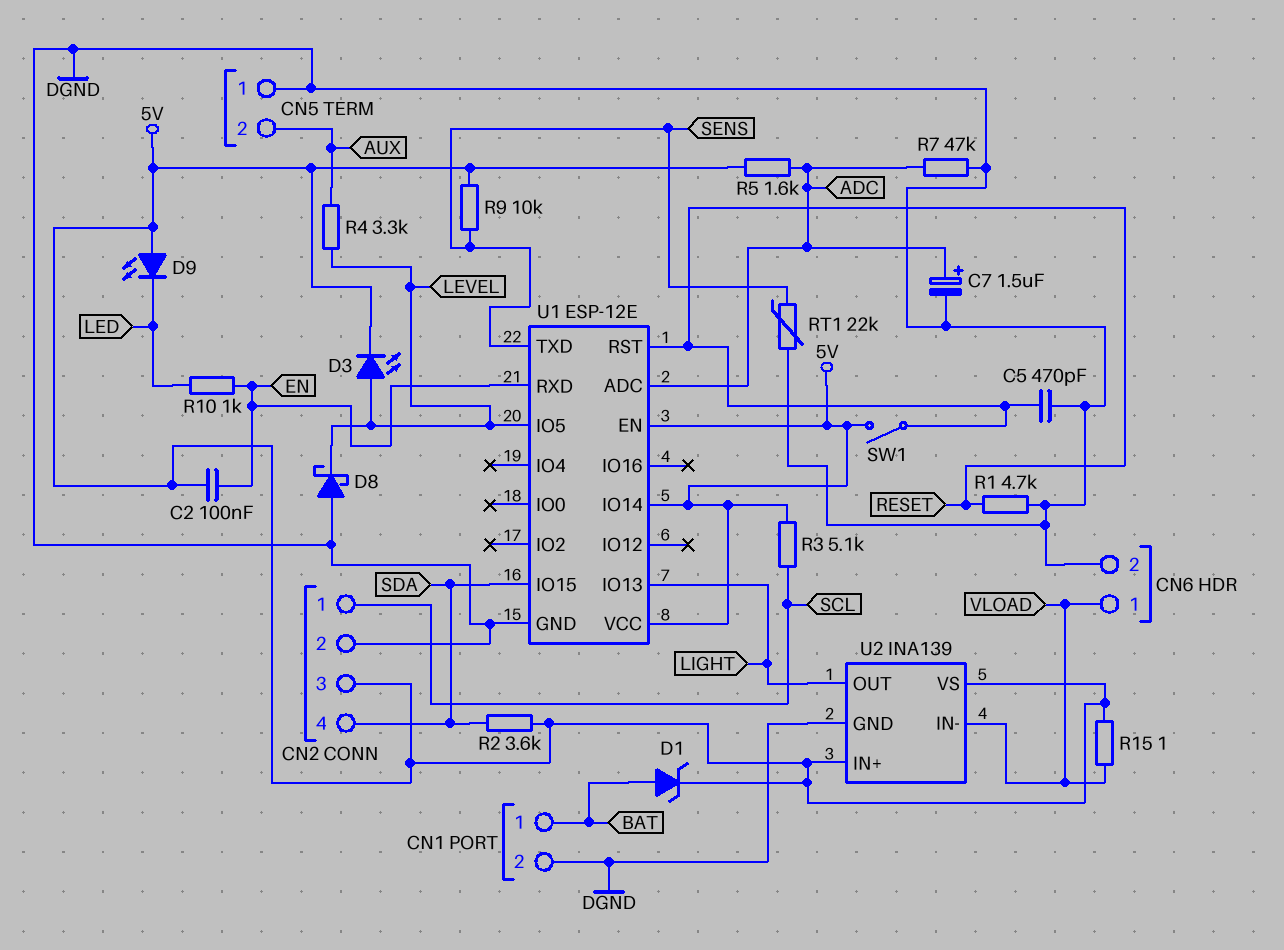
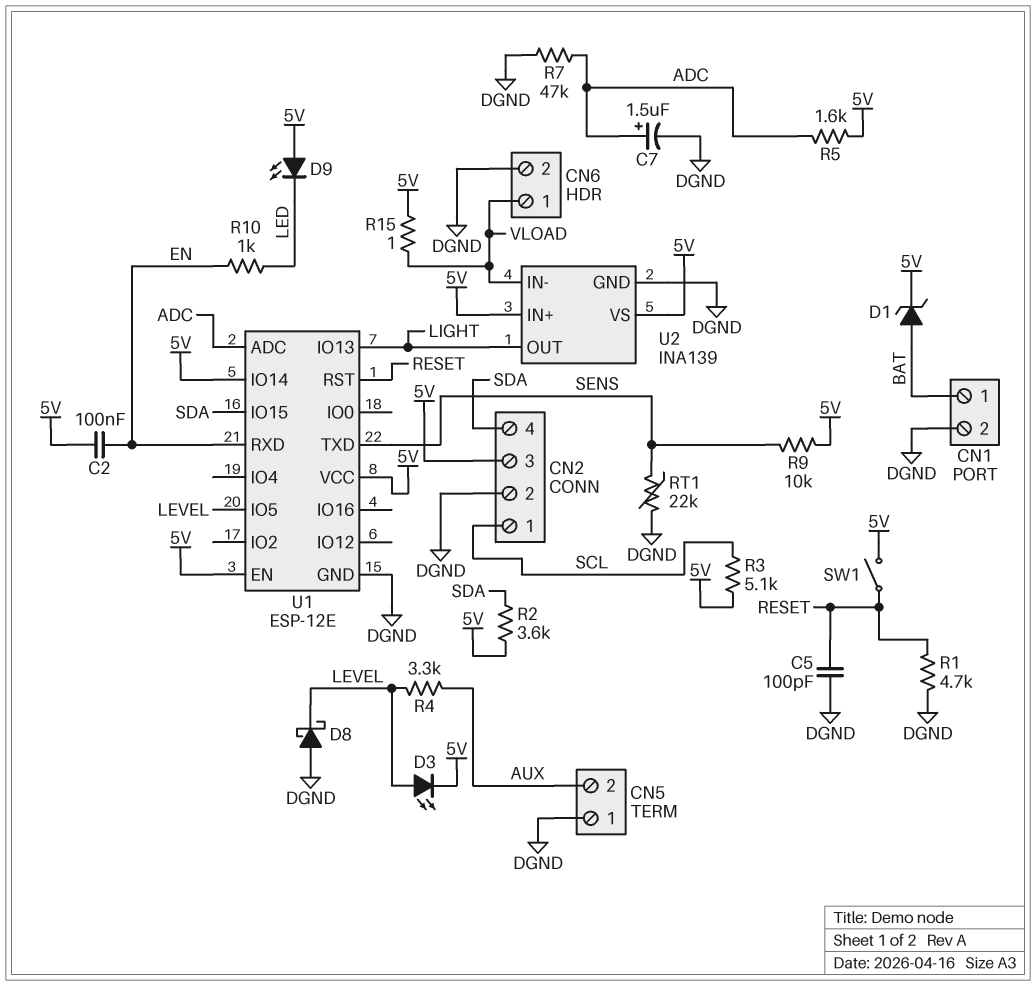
C5: 470pF (DGND, RESET) -> 100pF (DGND, RESET)

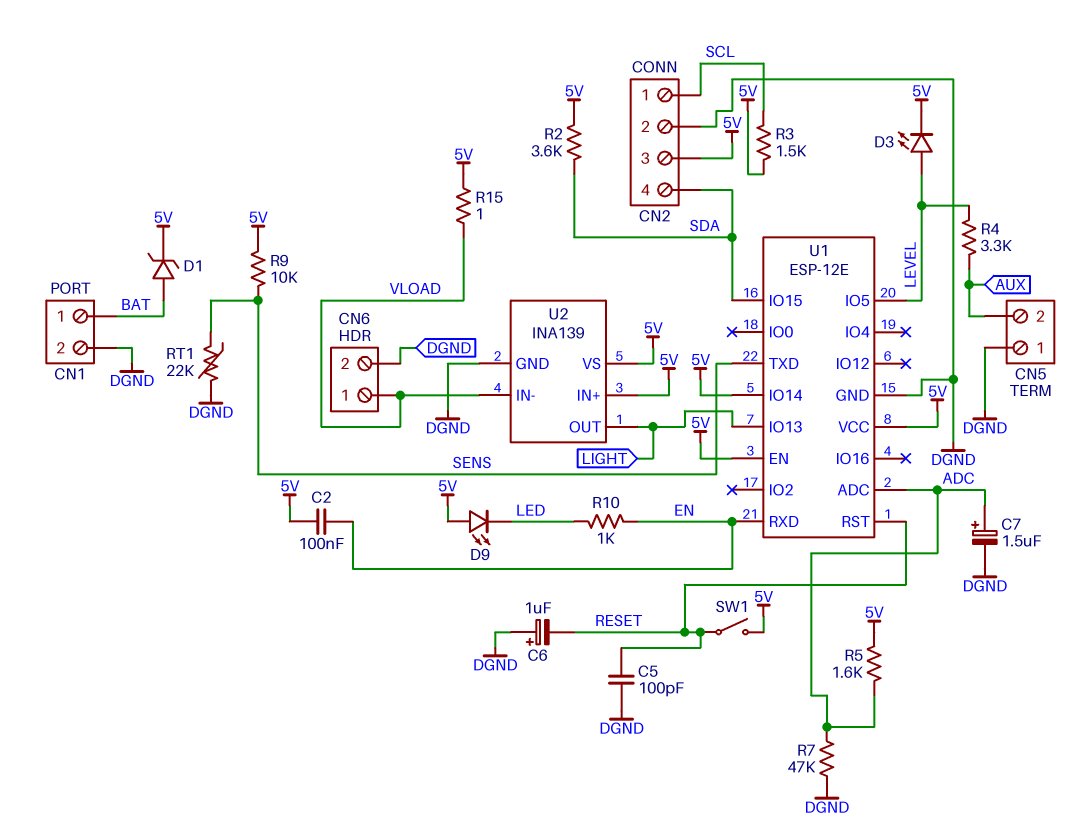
C6: none -> 1uF (plus DGND, minus RESET)
D8: schottky (A DGND, K LEVEL) -> none
R1: 4.7k (DGND, RESET) -> none
R3: 5.1k (5V, SCL) -> 1.5k (5V, SCL)

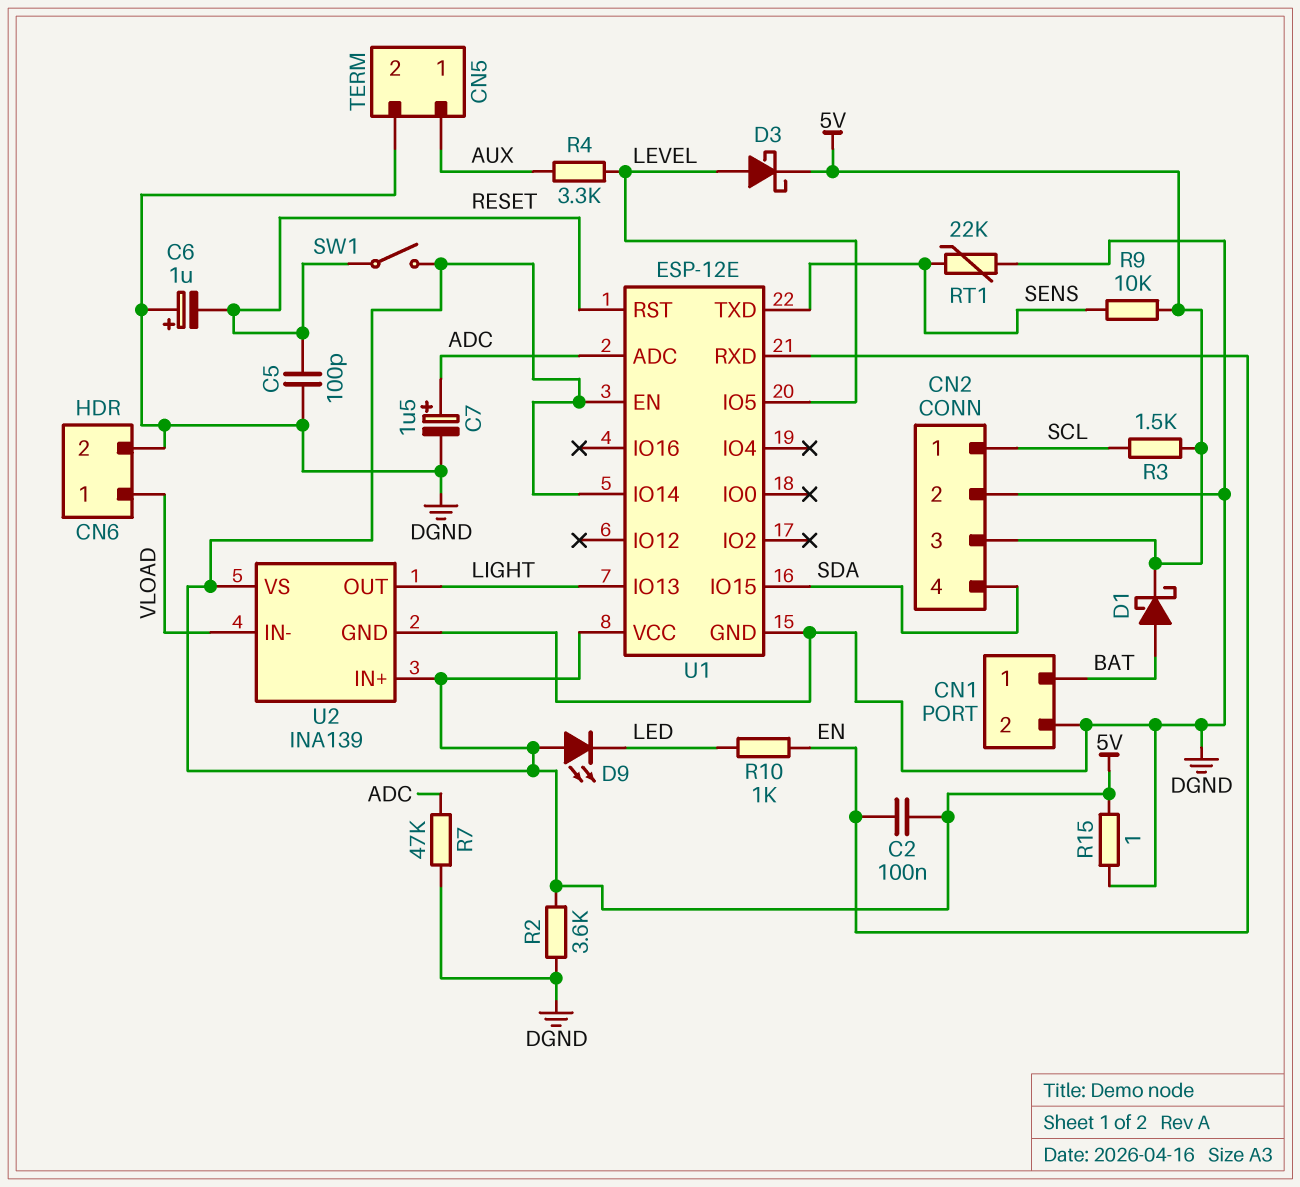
CN5 pin 1: DGND -> AUX
CN5 pin 2: AUX -> DGND
D1: zener (A BAT, K 5V) -> schottky (A BAT, K 5V)
D3: LED (A LEVEL, K 5V) -> schottky (A LEVEL, K 5V)
R2: 3.6k (5V, SDA) -> 3.6k (5V, DGND)
R5: 1.6k (5V, ADC) -> none
R15: 1 (5V, VLOAD) -> 1 (5V, DGND)

